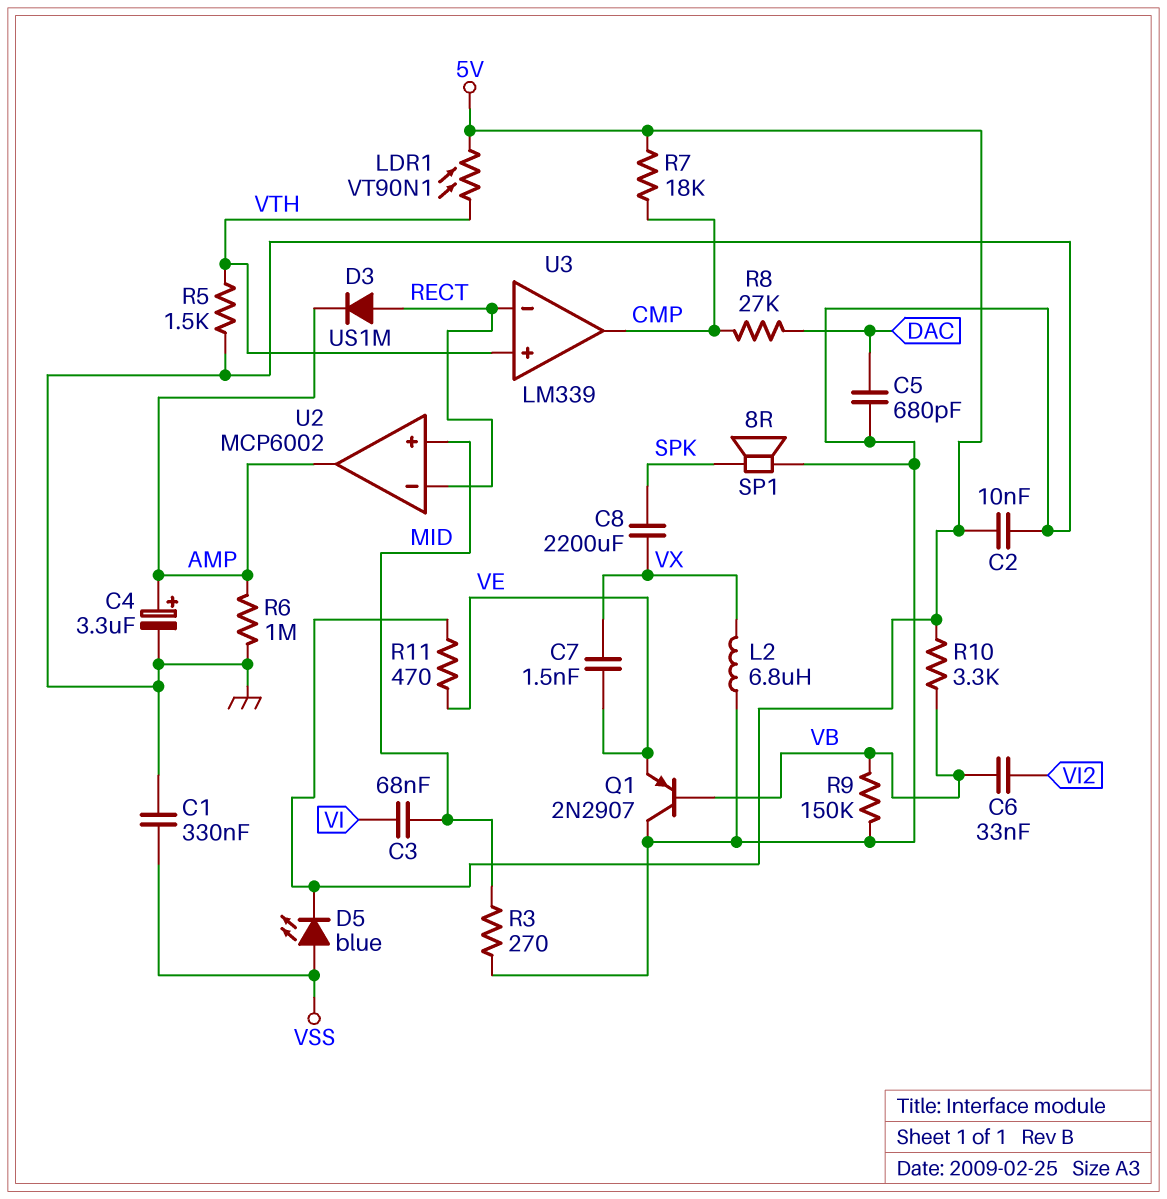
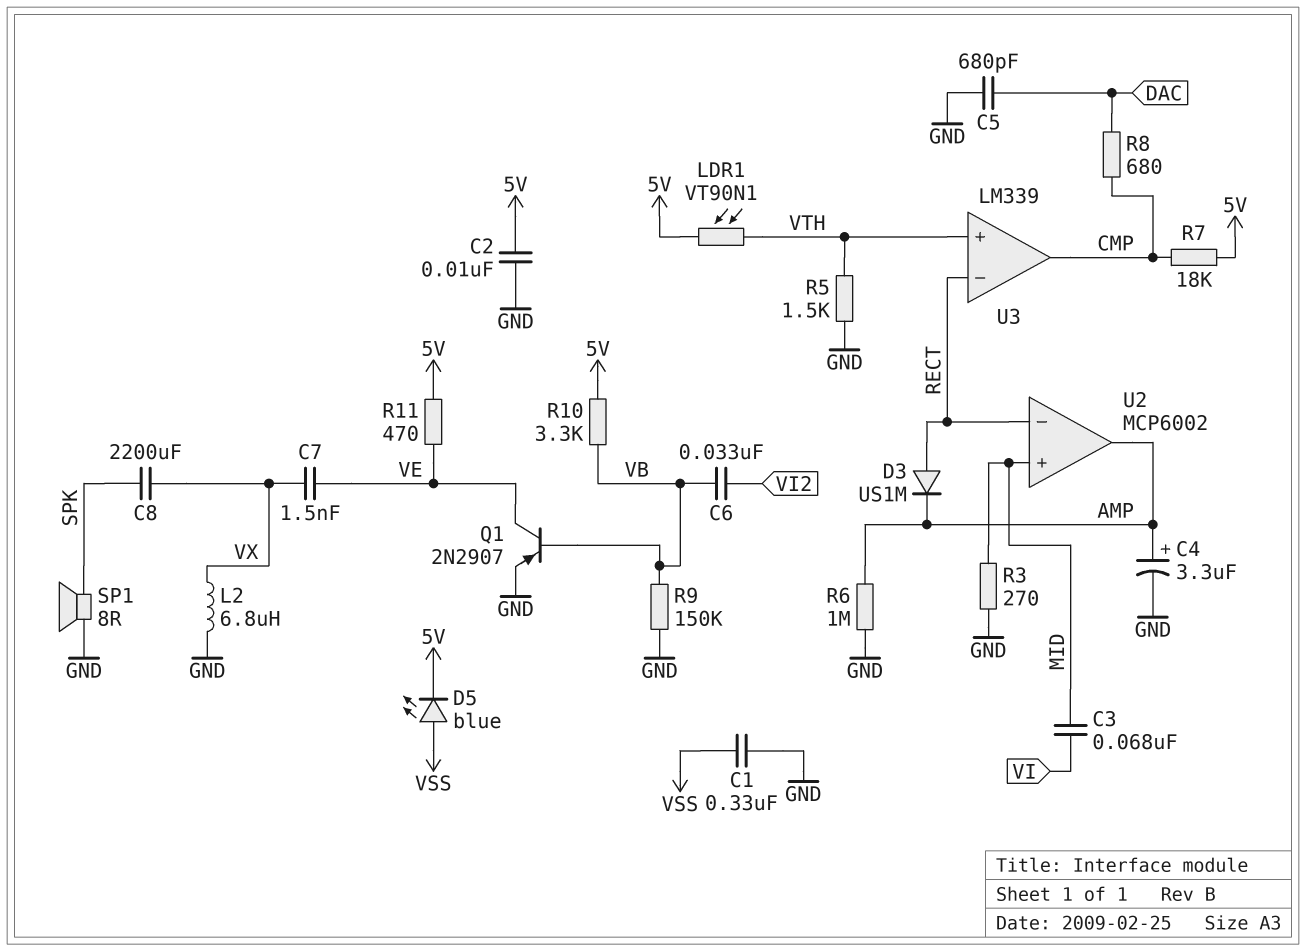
Q1: PNP 2N2907 (B VB, C GND, E VE) -> PNP 2N2907 (B VB, C VE, E GND)
R8: 27k (CMP, DAC) -> 680 (CMP, DAC)

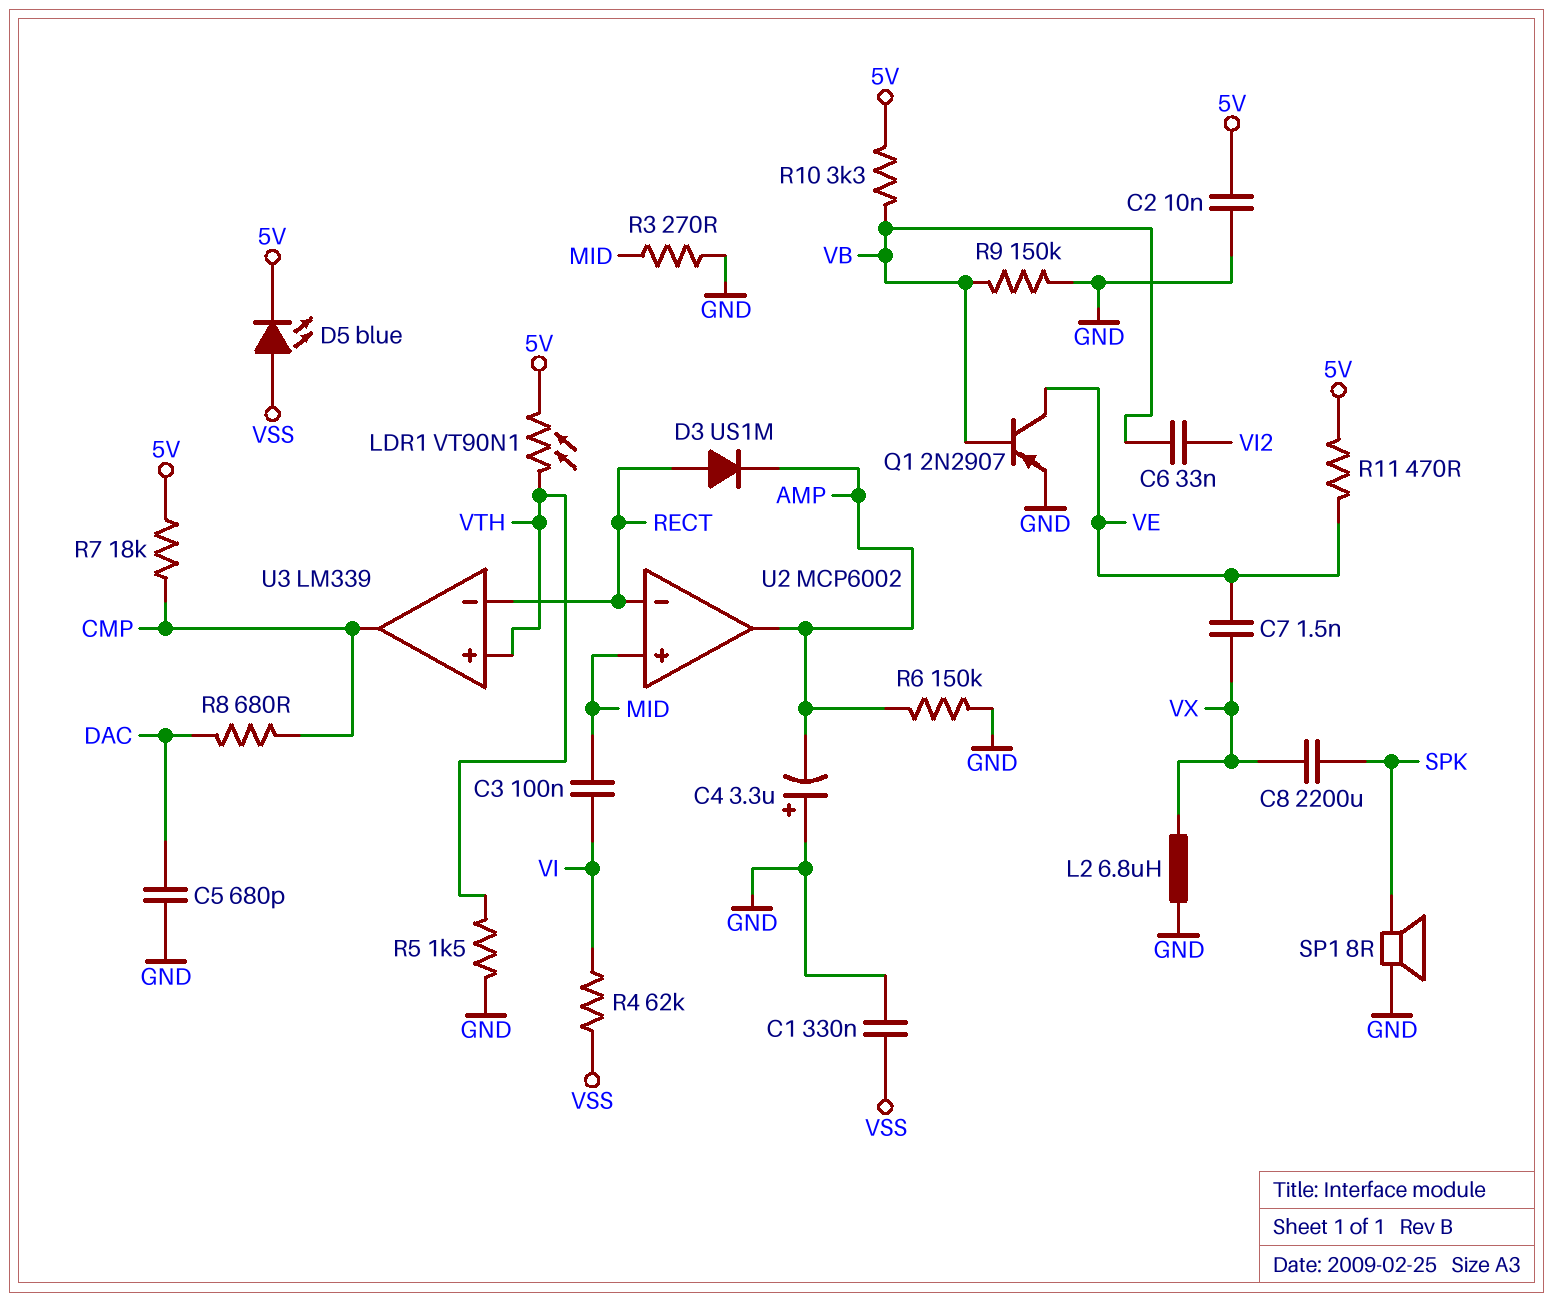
C3: 68nF (MID, VI) -> 100nF (MID, VI)
C4: 3.3uF (plus AMP, minus GND) -> 3.3uF (plus GND, minus AMP)
R4: none -> 62k (VI, VSS)
R6: 1M (AMP, GND) -> 150k (AMP, GND)

